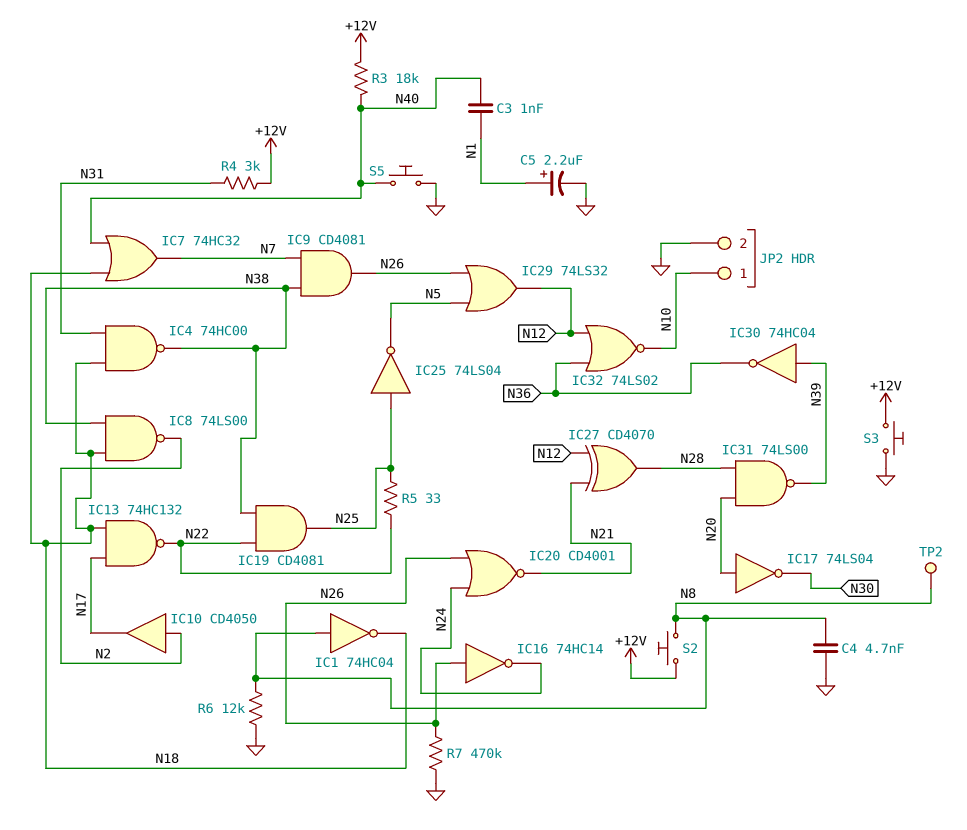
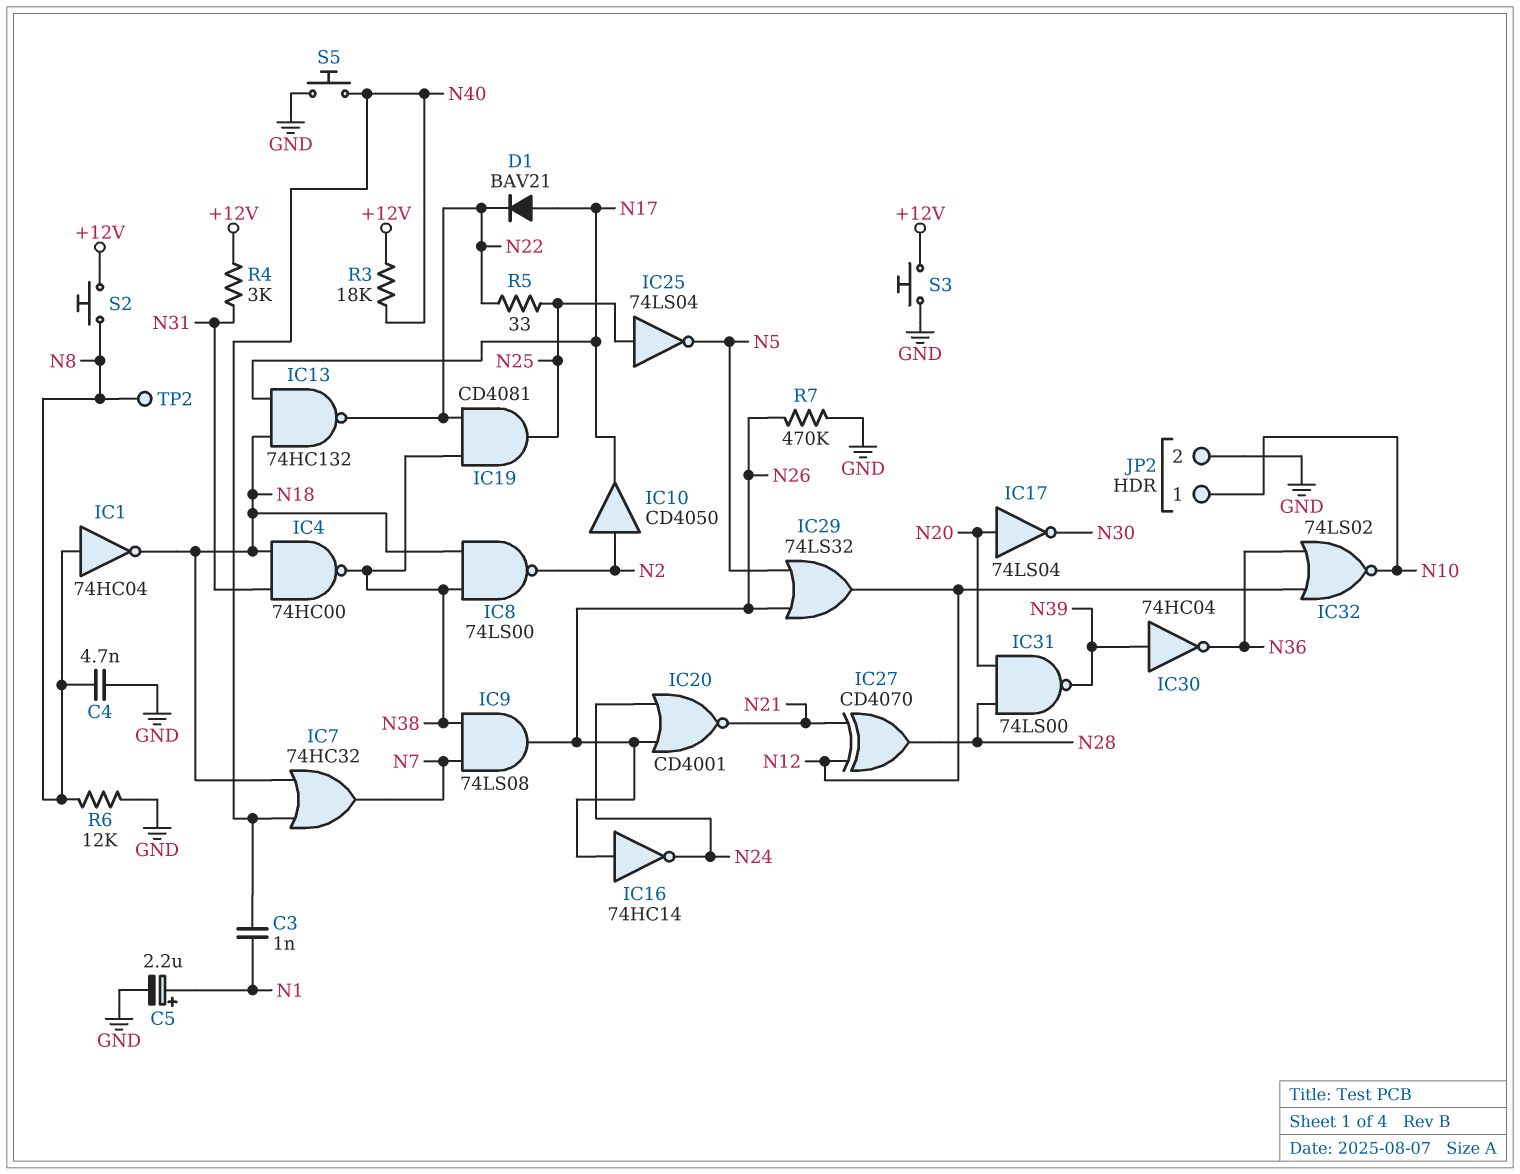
D1: none -> diode BAV21 (A N17, K N22)
IC9: AND CD4081 (in N7, in N38, out N26) -> AND 74LS08 (in N7, in N38, out N26)

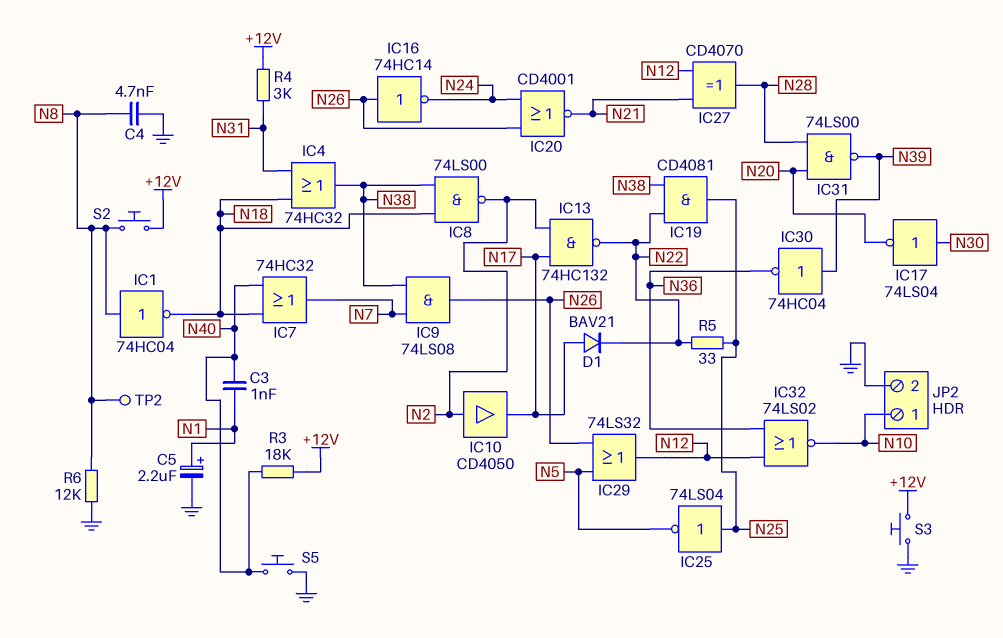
IC4: NAND 74HC00 (in N18, in N31, out N38) -> OR 74HC32 (in N18, in N31, out N38)
IC13: NAND 74HC132 (in N17, in N18, out N22) -> NAND 74HC132 (in N2, in N17, out N22)
IC17: NOT 74LS04 (in N20, out N30) -> NOT 74LS04 (in N30, out N20)
R7: 470k (GND, N26) -> none

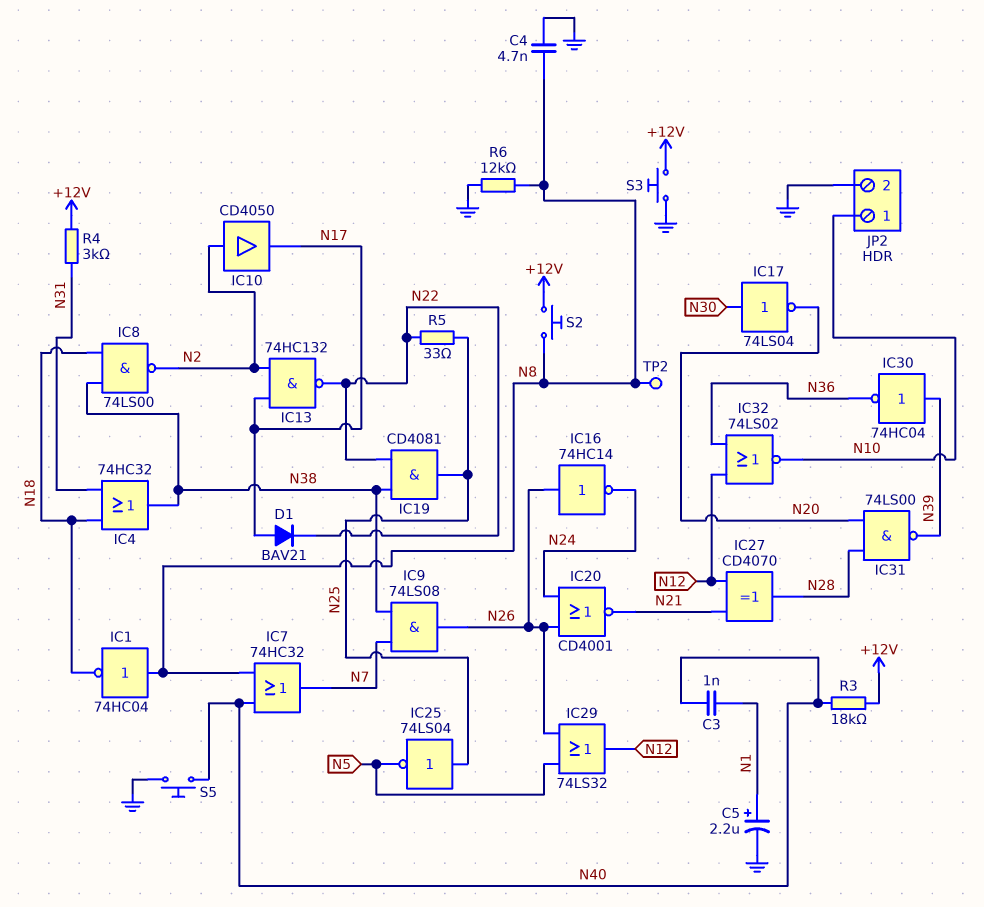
IC7: OR 74HC32 (in N18, in N40, out N7) -> OR 74HC32 (in N8, in N40, out N7)

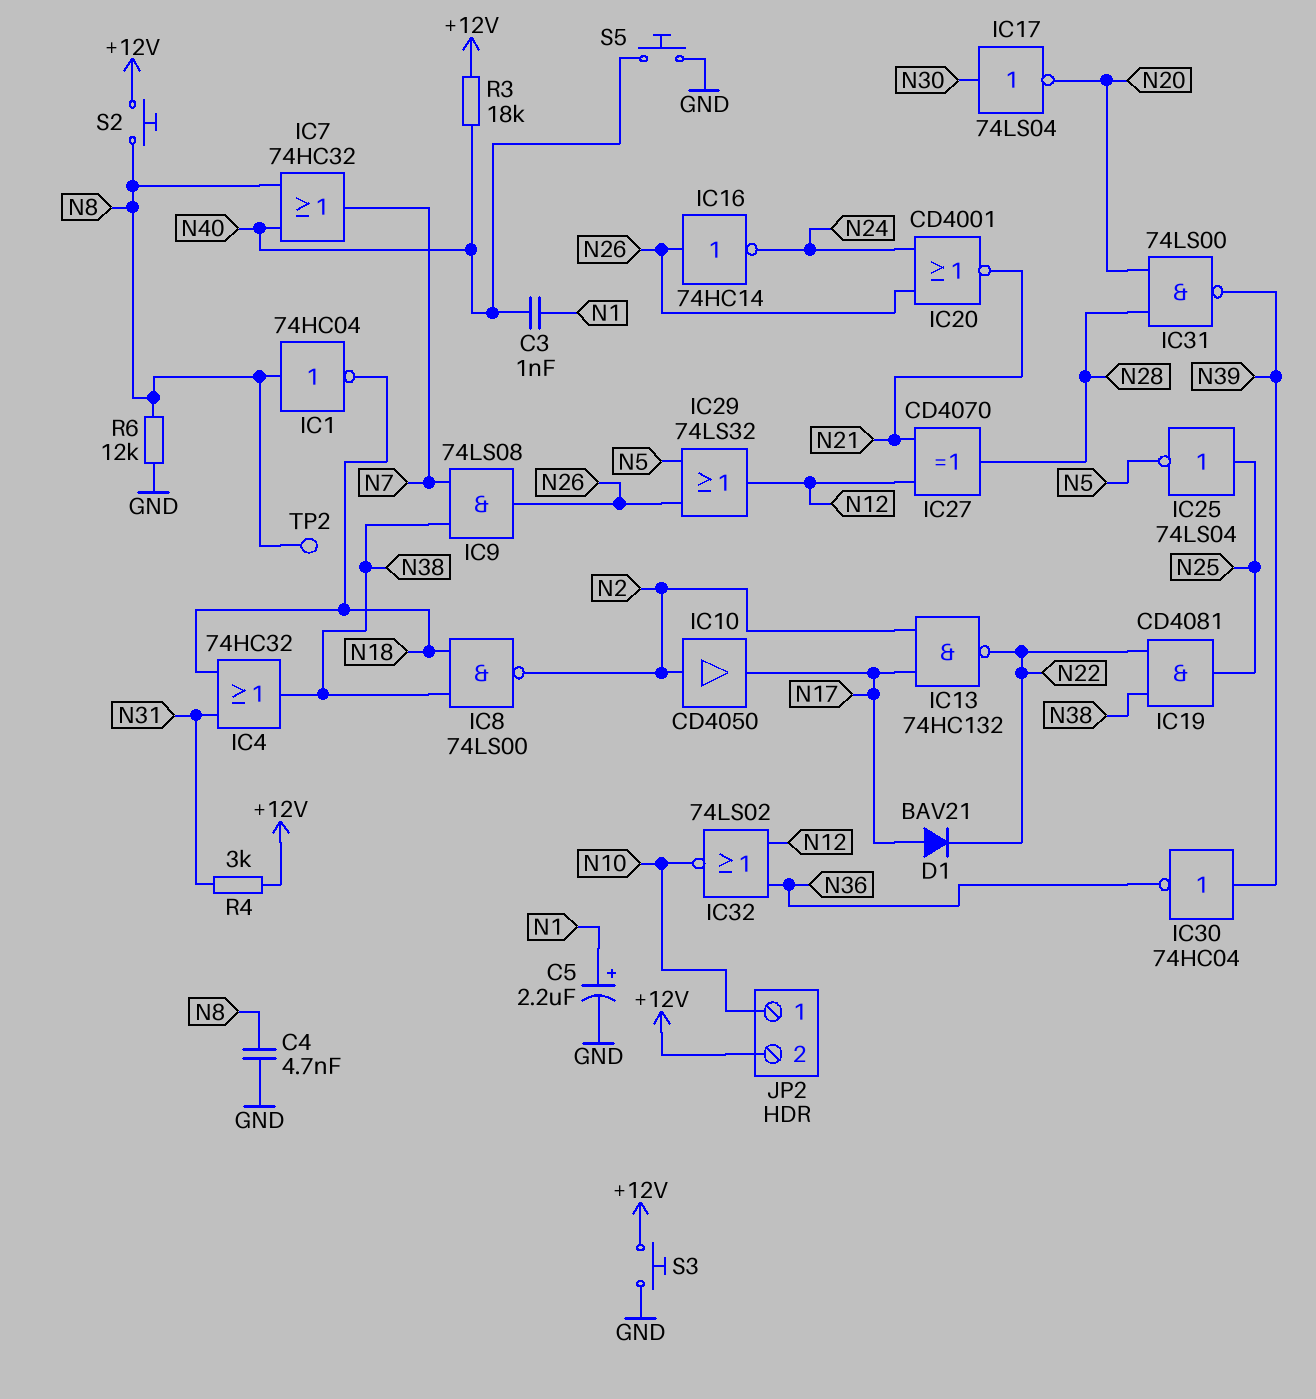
JP2 pin 2: GND -> +12V
R5: 33 (N22, N25) -> none

